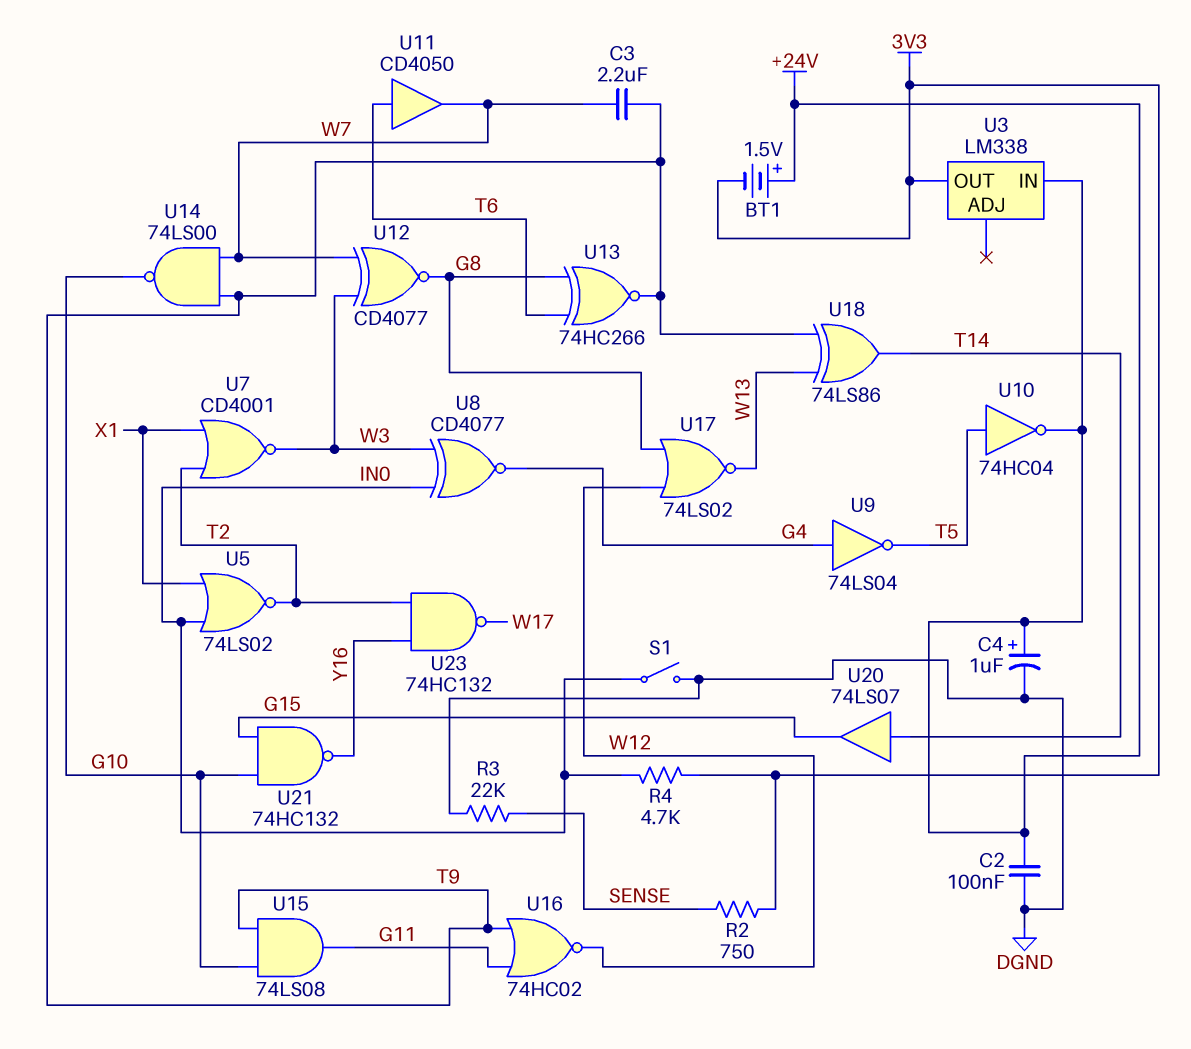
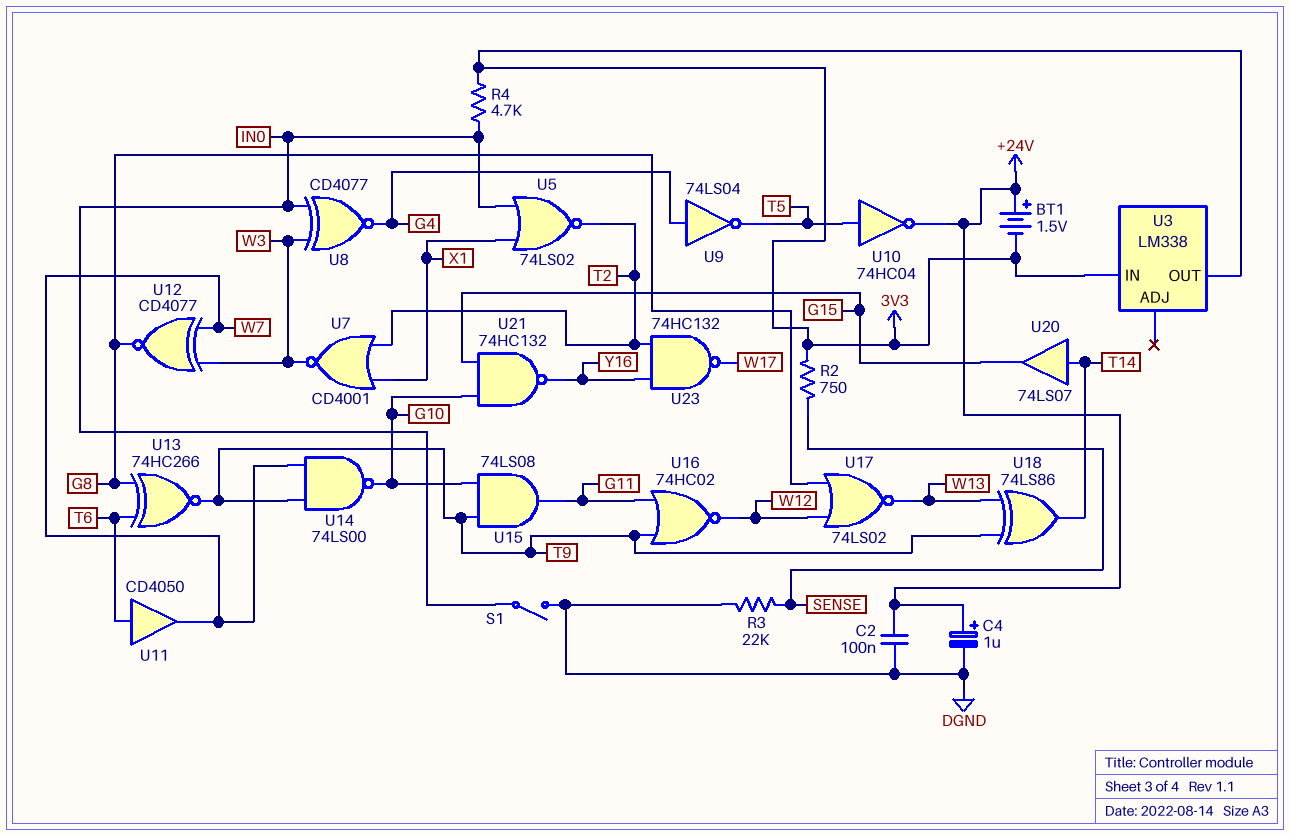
C3: 2.2uF (T9, W7) -> none
U3 pin IN: +24V -> 3V3

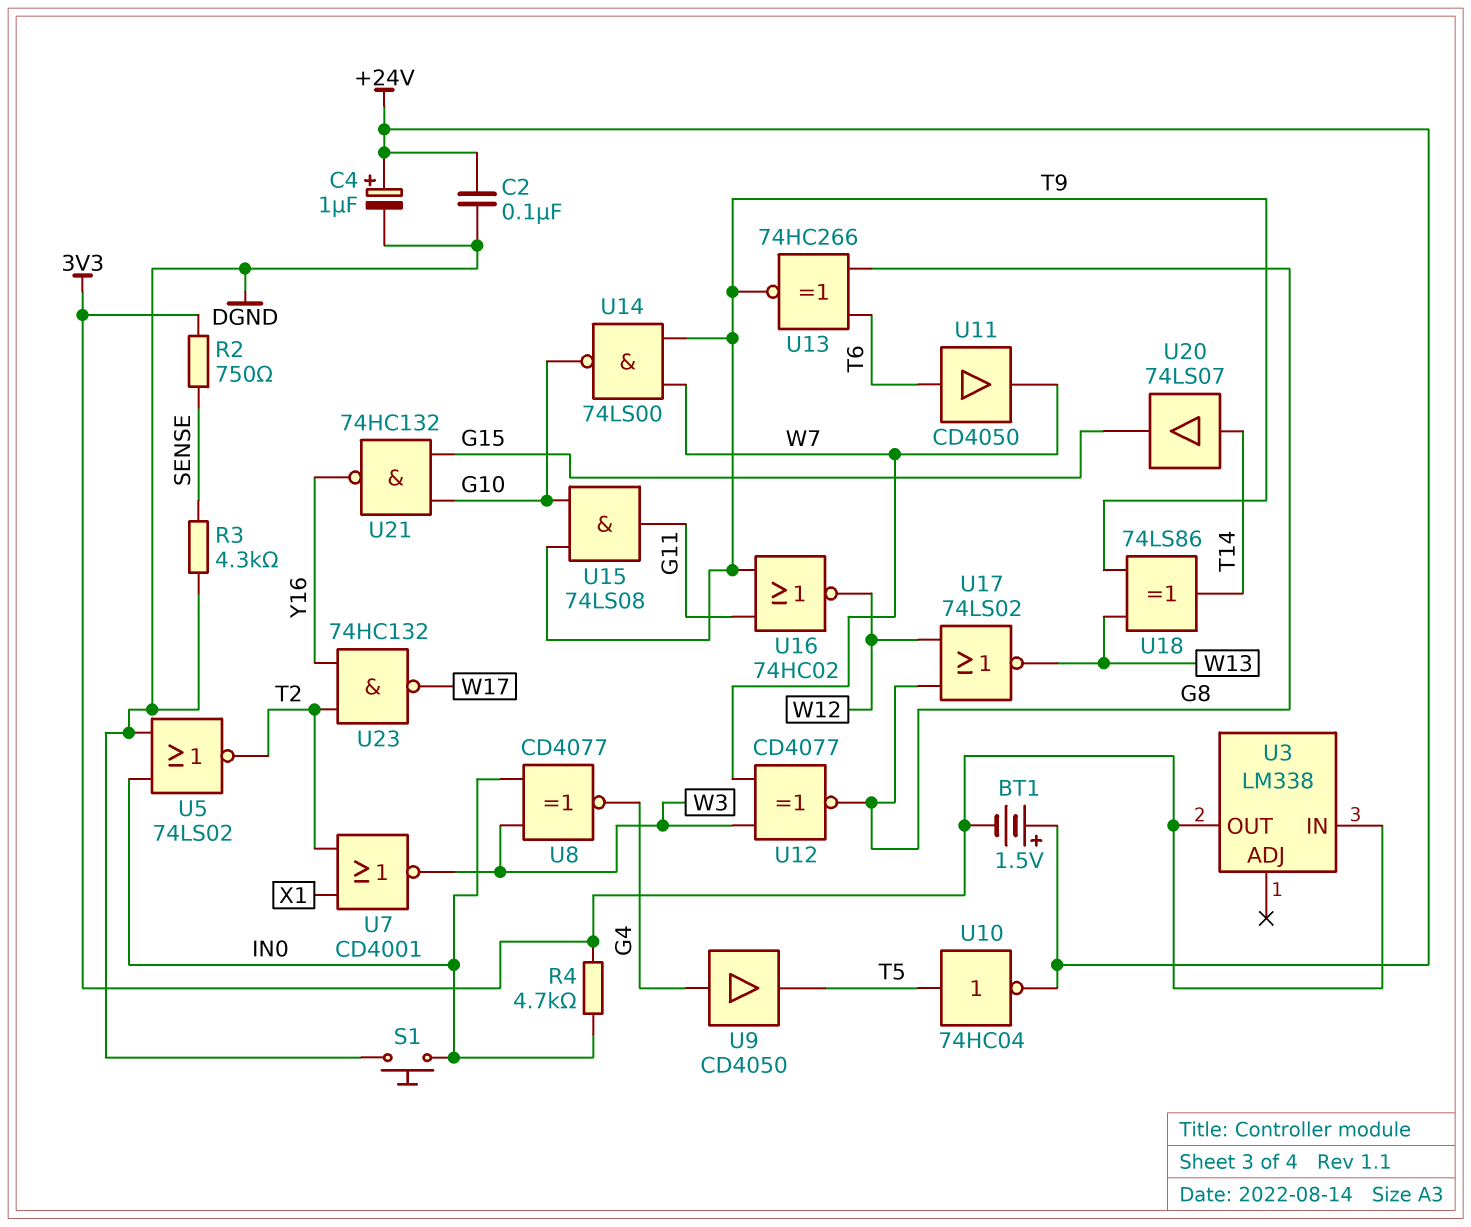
R3: 22k (DGND, SENSE) -> 4.3k (DGND, SENSE)
S1: switch (DGND, IN0) -> button (DGND, IN0)
U5: NOR 74LS02 (in IN0, in X1, out T2) -> NOR 74LS02 (in DGND, in IN0, out T2)
U9: NOT 74LS04 (in G4, out T5) -> buffer CD4050 (in G4, out T5)

